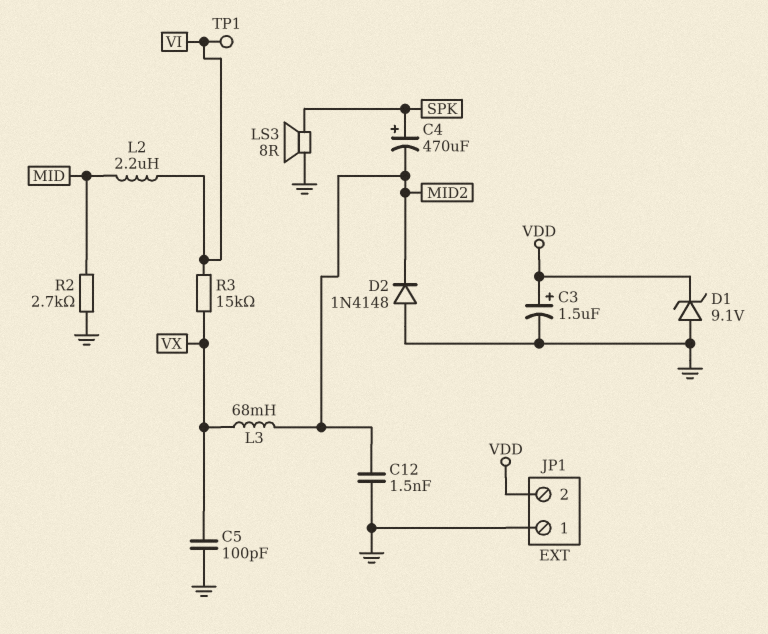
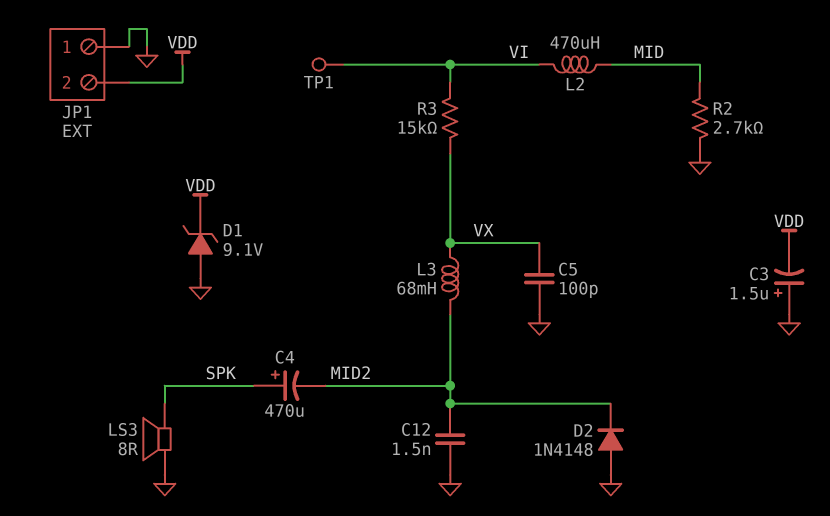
C3: 1.5uF (plus VDD, minus GND) -> 1.5uF (plus GND, minus VDD)
L2: 2.2uH (MID, VI) -> 470uH (MID, VI)

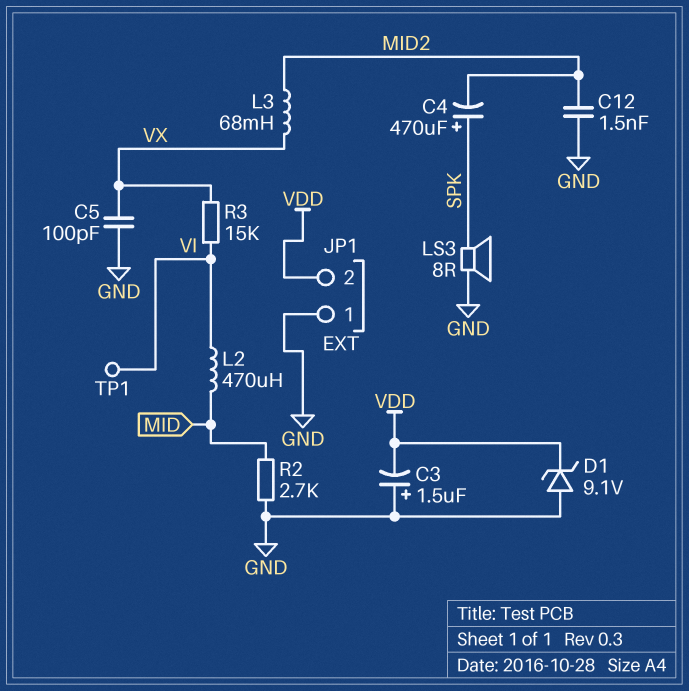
D2: diode 1N4148 (A GND, K MID2) -> none

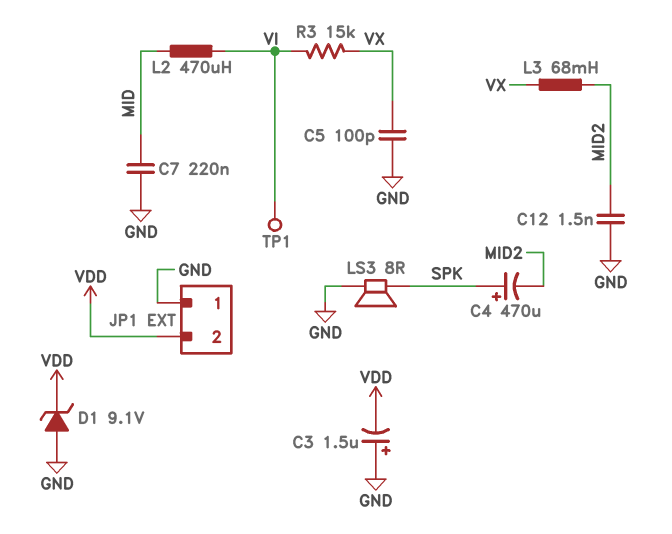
C7: none -> 220nF (GND, MID)
R2: 2.7k (GND, MID) -> none

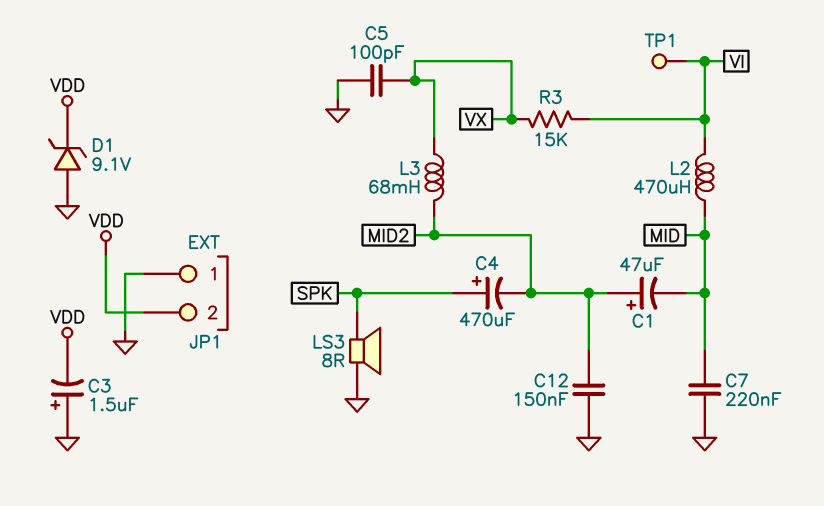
C1: none -> 47uF (plus MID2, minus MID)
C12: 1.5nF (GND, MID2) -> 150nF (GND, MID2)

